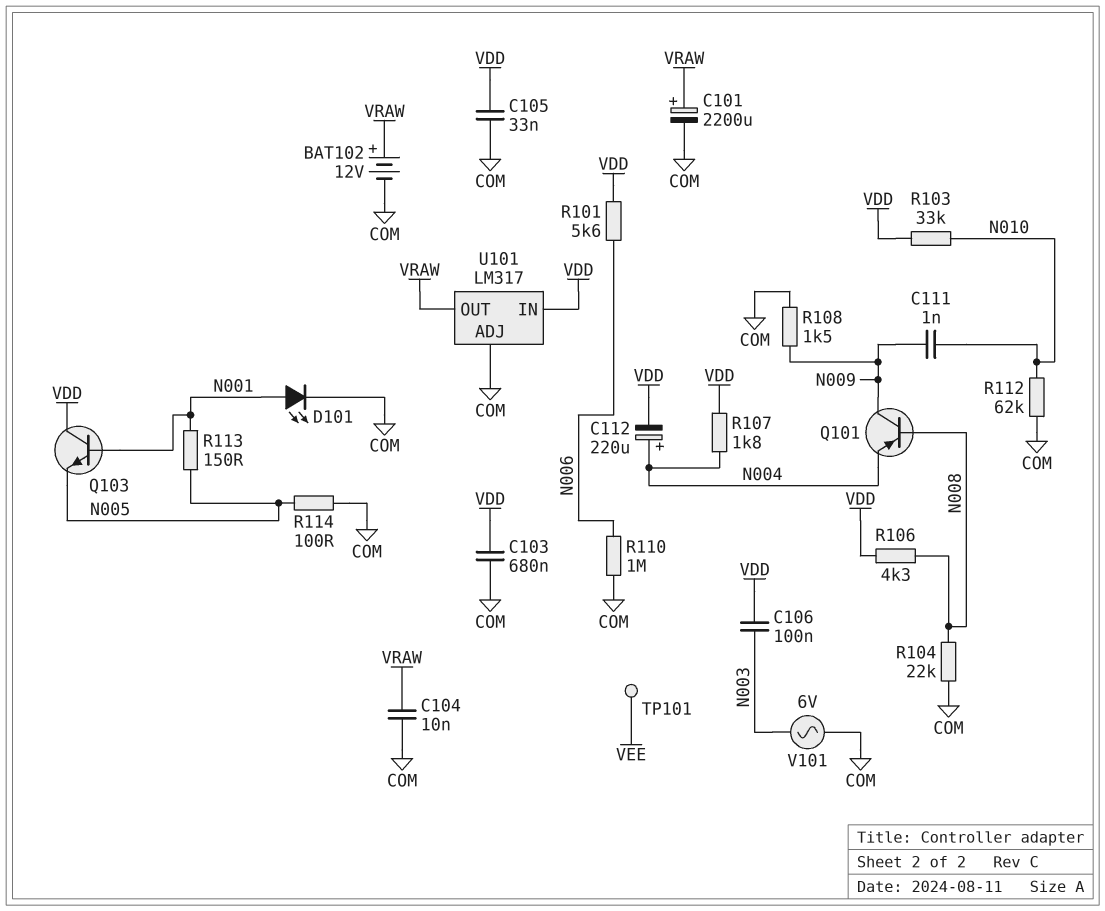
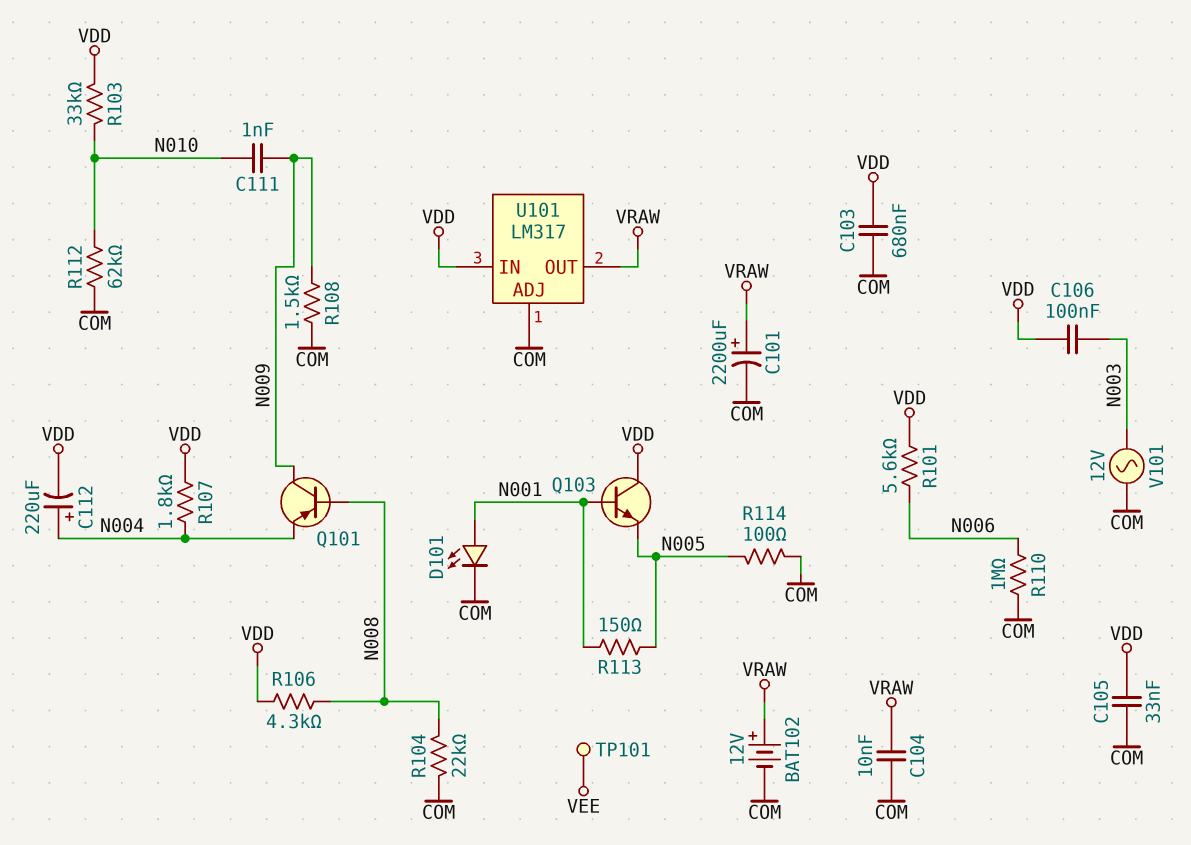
V101: AC 6V (COM, N003) -> AC 12V (COM, N003)

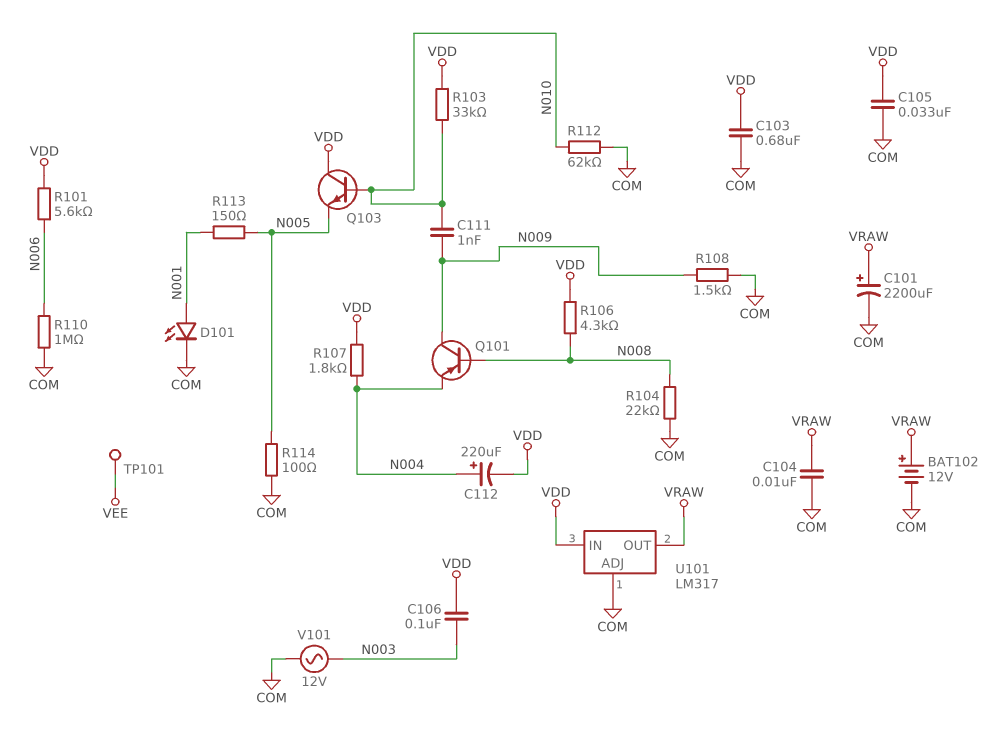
Q103: NPN (B N001, C VDD, E N005) -> NPN (B N010, C VDD, E N005)

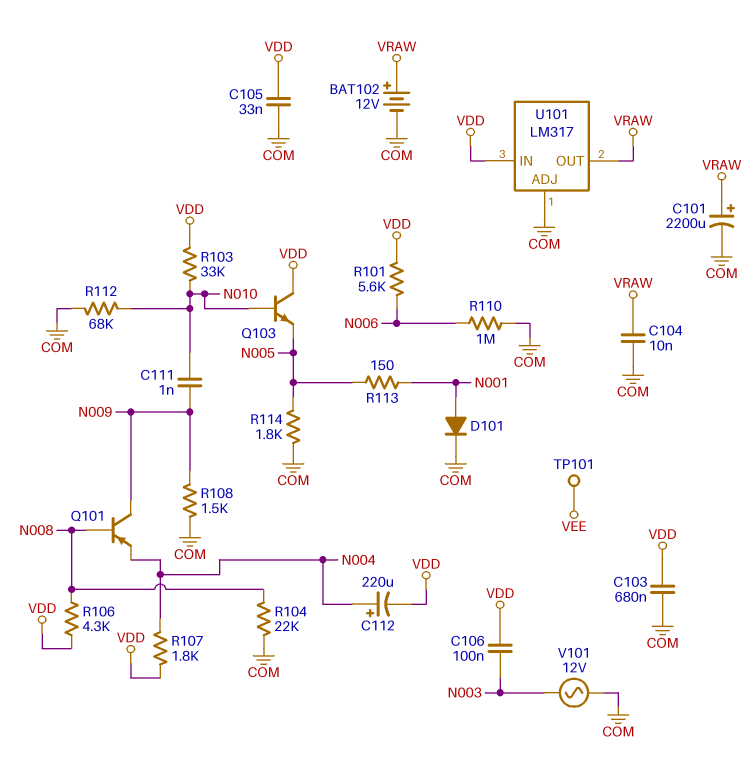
D101: LED (A N001, K COM) -> diode (A N001, K COM)
R112: 62k (COM, N010) -> 68k (COM, N010)
R114: 100 (COM, N005) -> 1.8k (COM, N005)

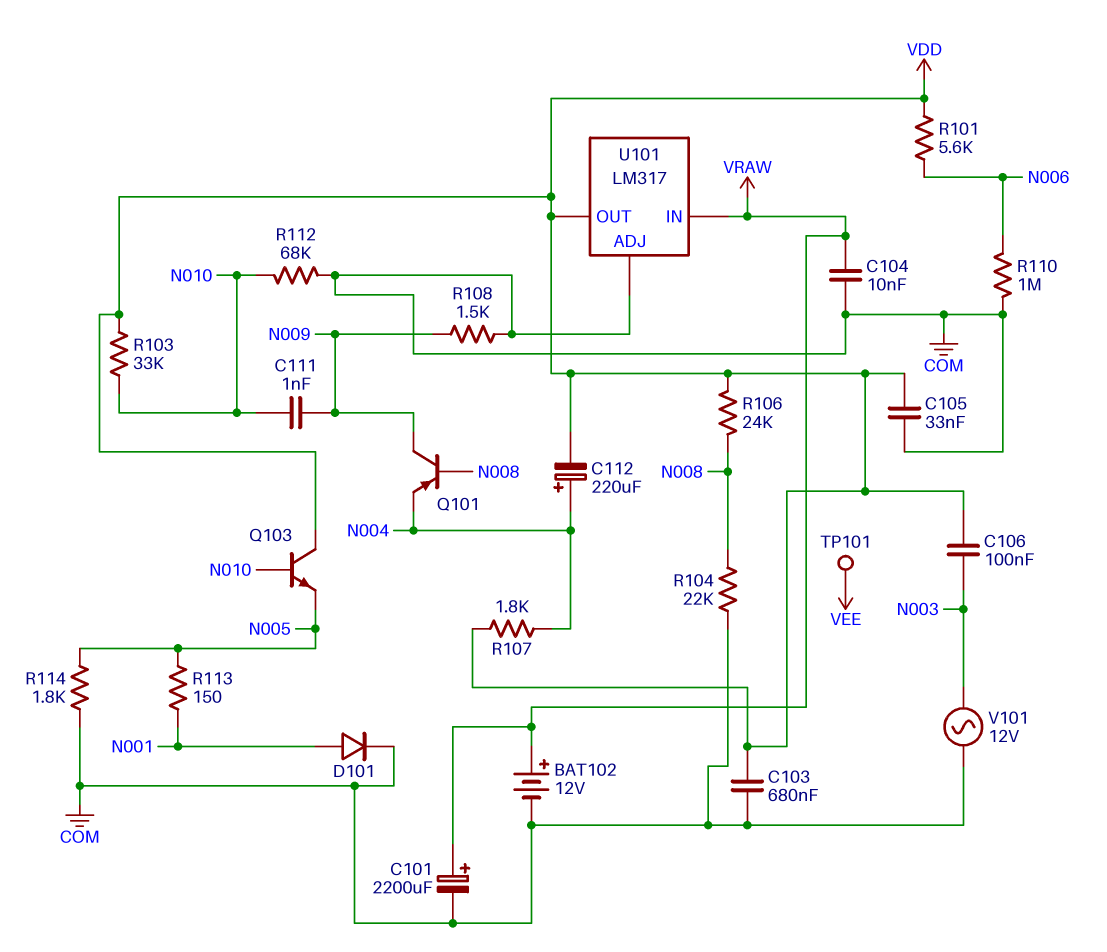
R106: 4.3k (N008, VDD) -> 24k (N008, VDD)
U101 pin IN: VDD -> VRAW
U101 pin OUT: VRAW -> VDD

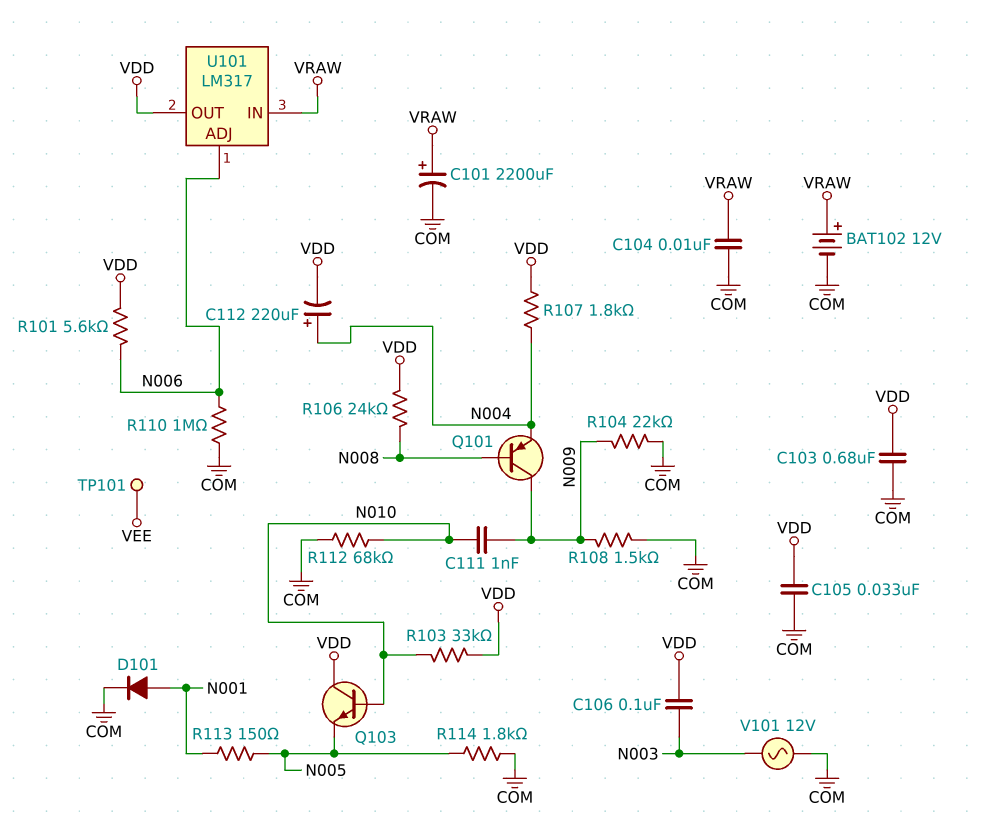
R104: 22k (COM, N008) -> 22k (COM, N009)
U101 pin ADJ: COM -> N006

